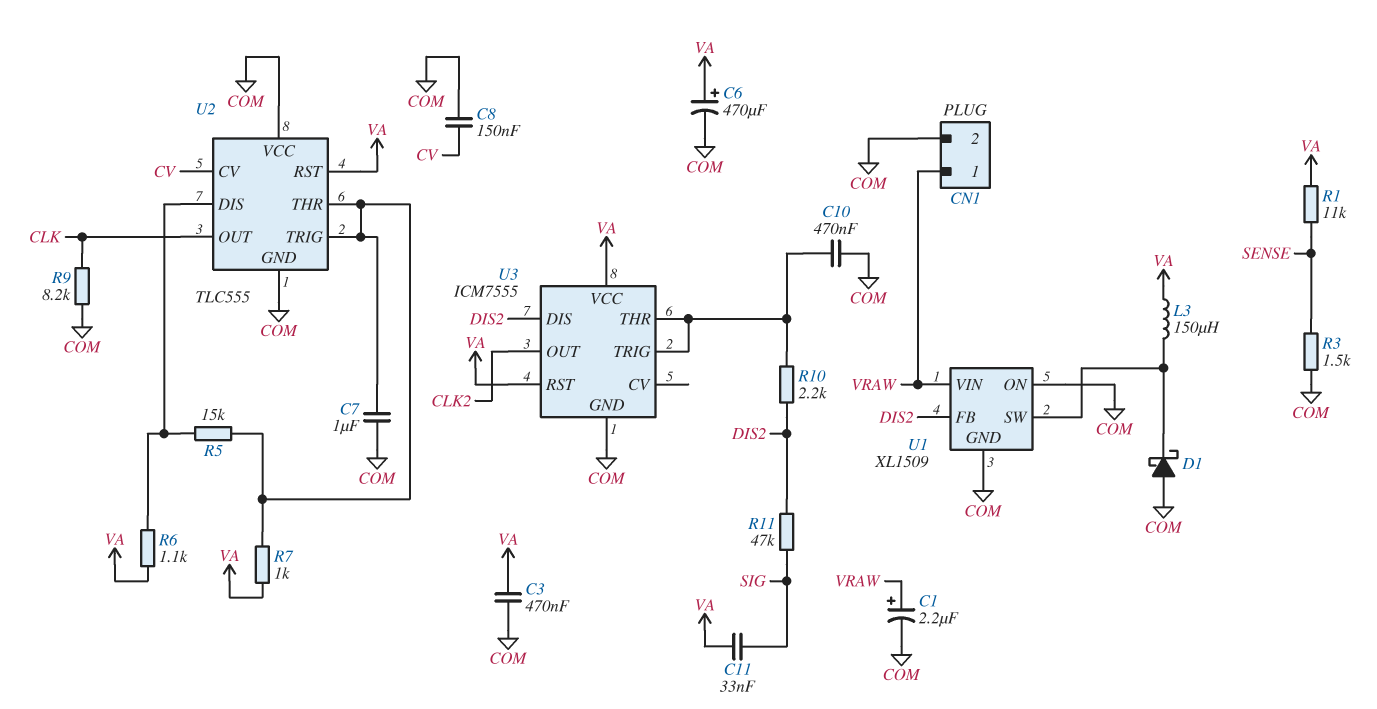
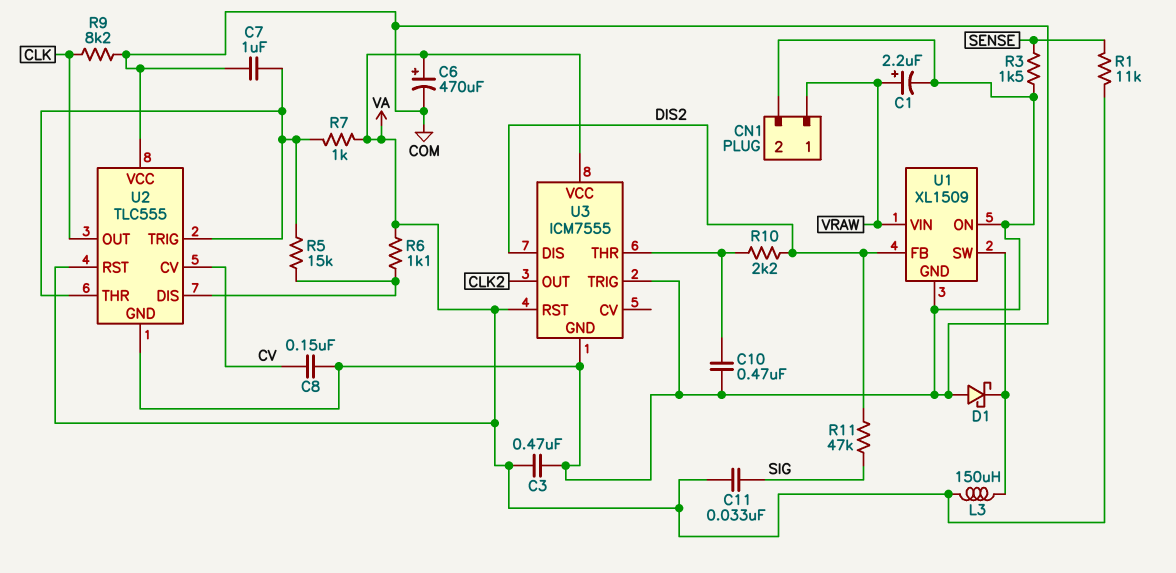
U3 pin TRIG: U3/THR -> COM

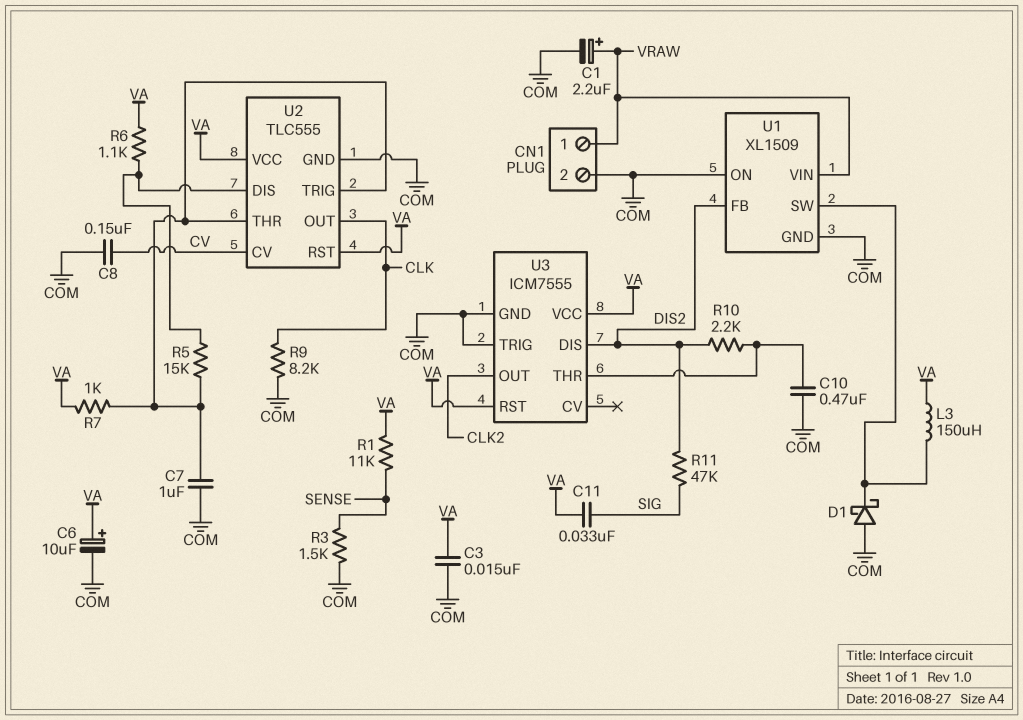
C3: 470nF (COM, VA) -> 15nF (COM, VA)
C6: 470uF (plus VA, minus COM) -> 10uF (plus VA, minus COM)
U2 pin VCC: COM -> VA

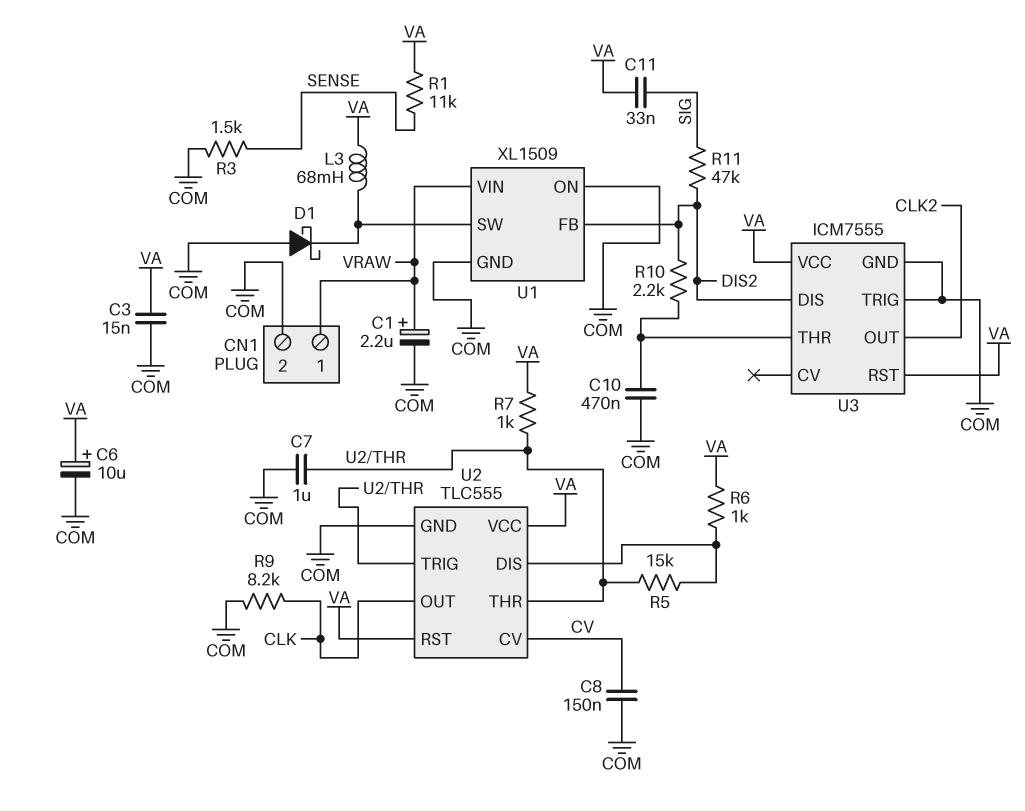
L3: 150uH (U1/SW, VA) -> 68mH (U1/SW, VA)
R6: 1.1k (U2/DIS, VA) -> 1k (U2/DIS, VA)

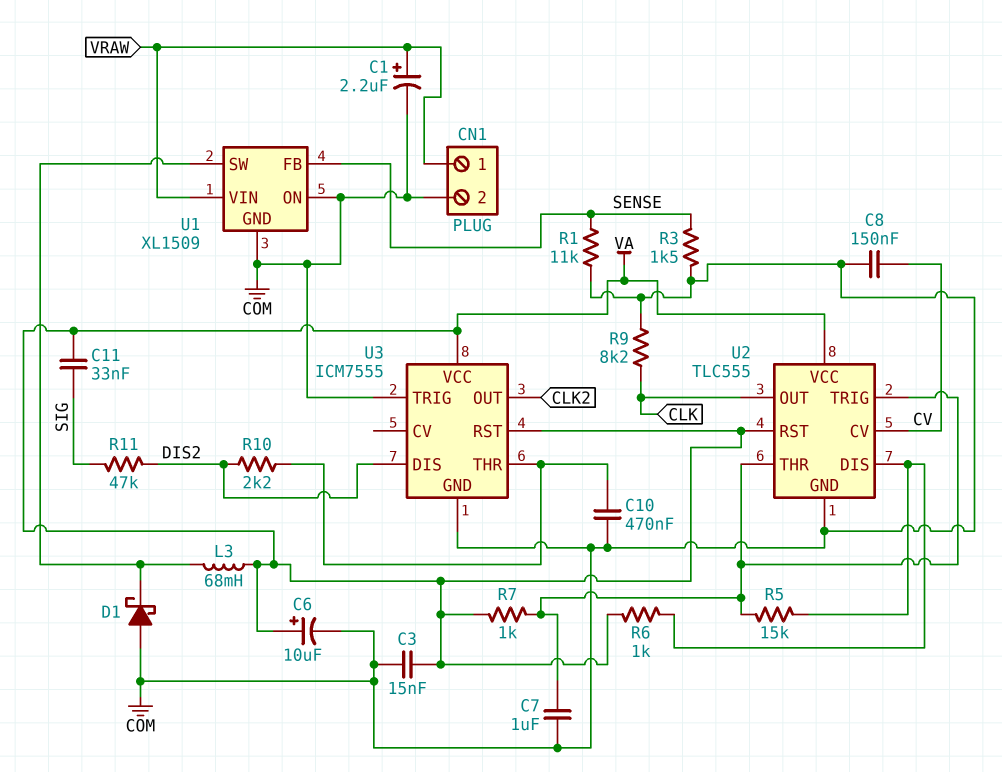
R1: 11k (SENSE, VA) -> 11k (COM, SENSE)
U1 pin FB: DIS2 -> SENSE

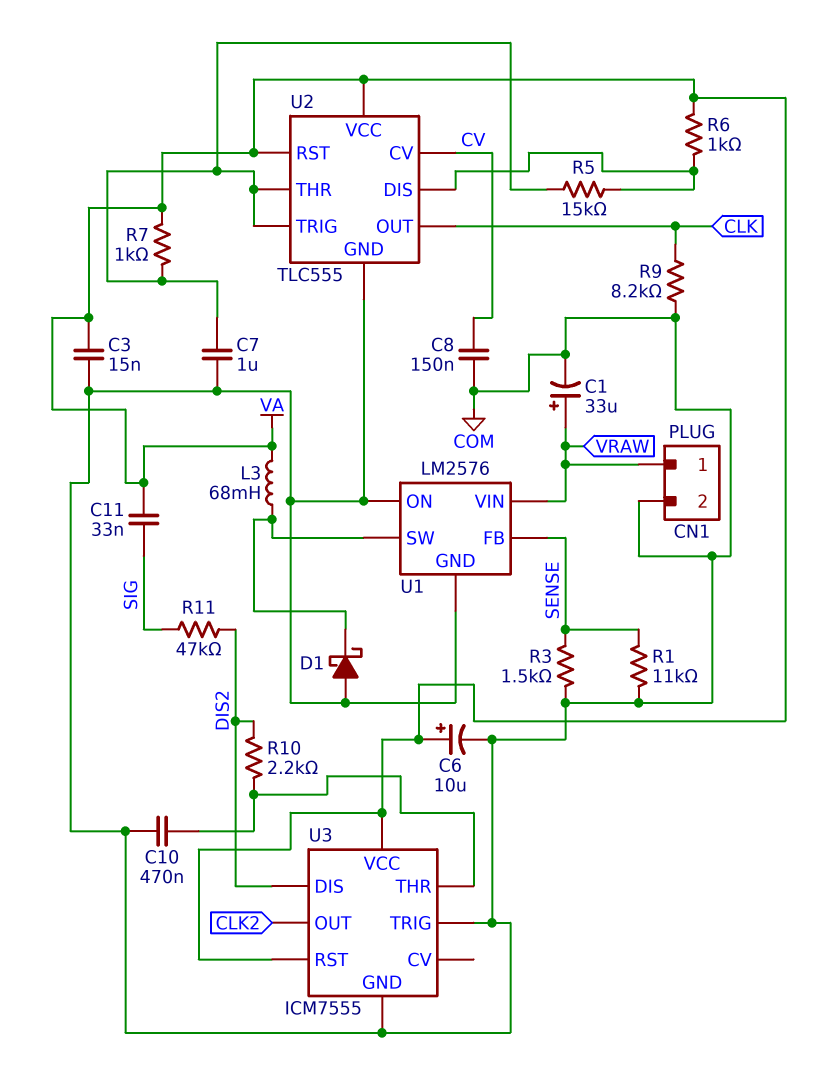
C1: 2.2uF (plus VRAW, minus COM) -> 33uF (plus VRAW, minus COM)
U1: XL1509 -> LM2576

